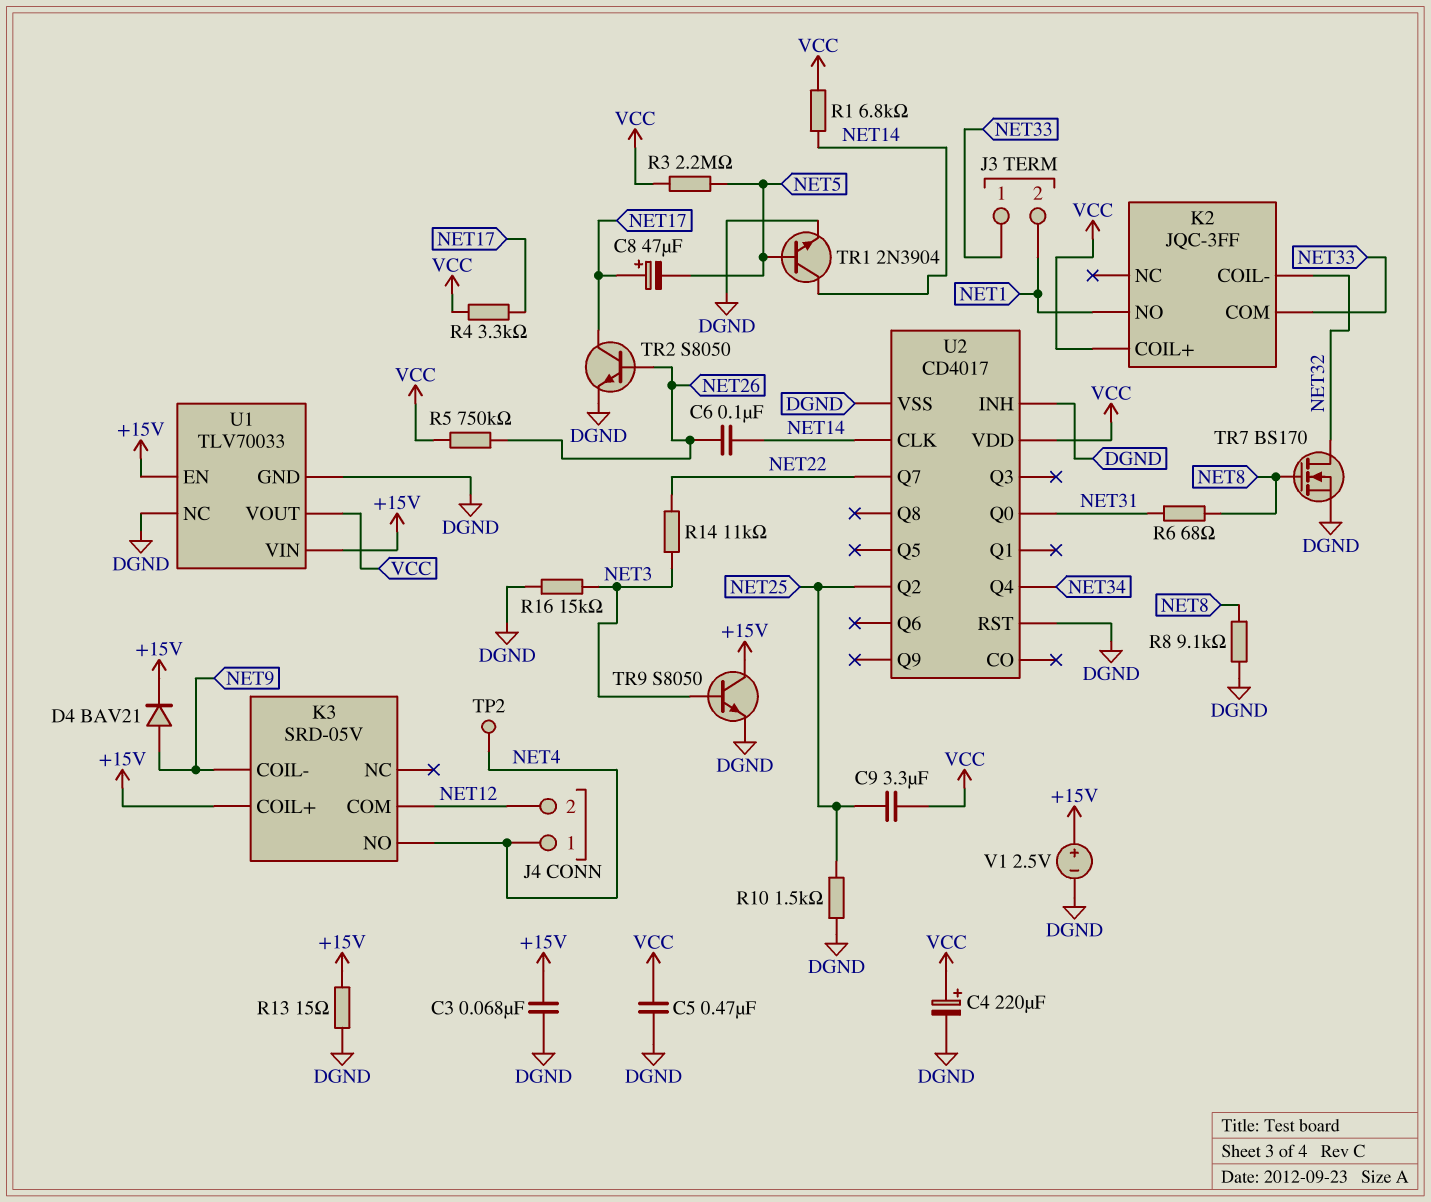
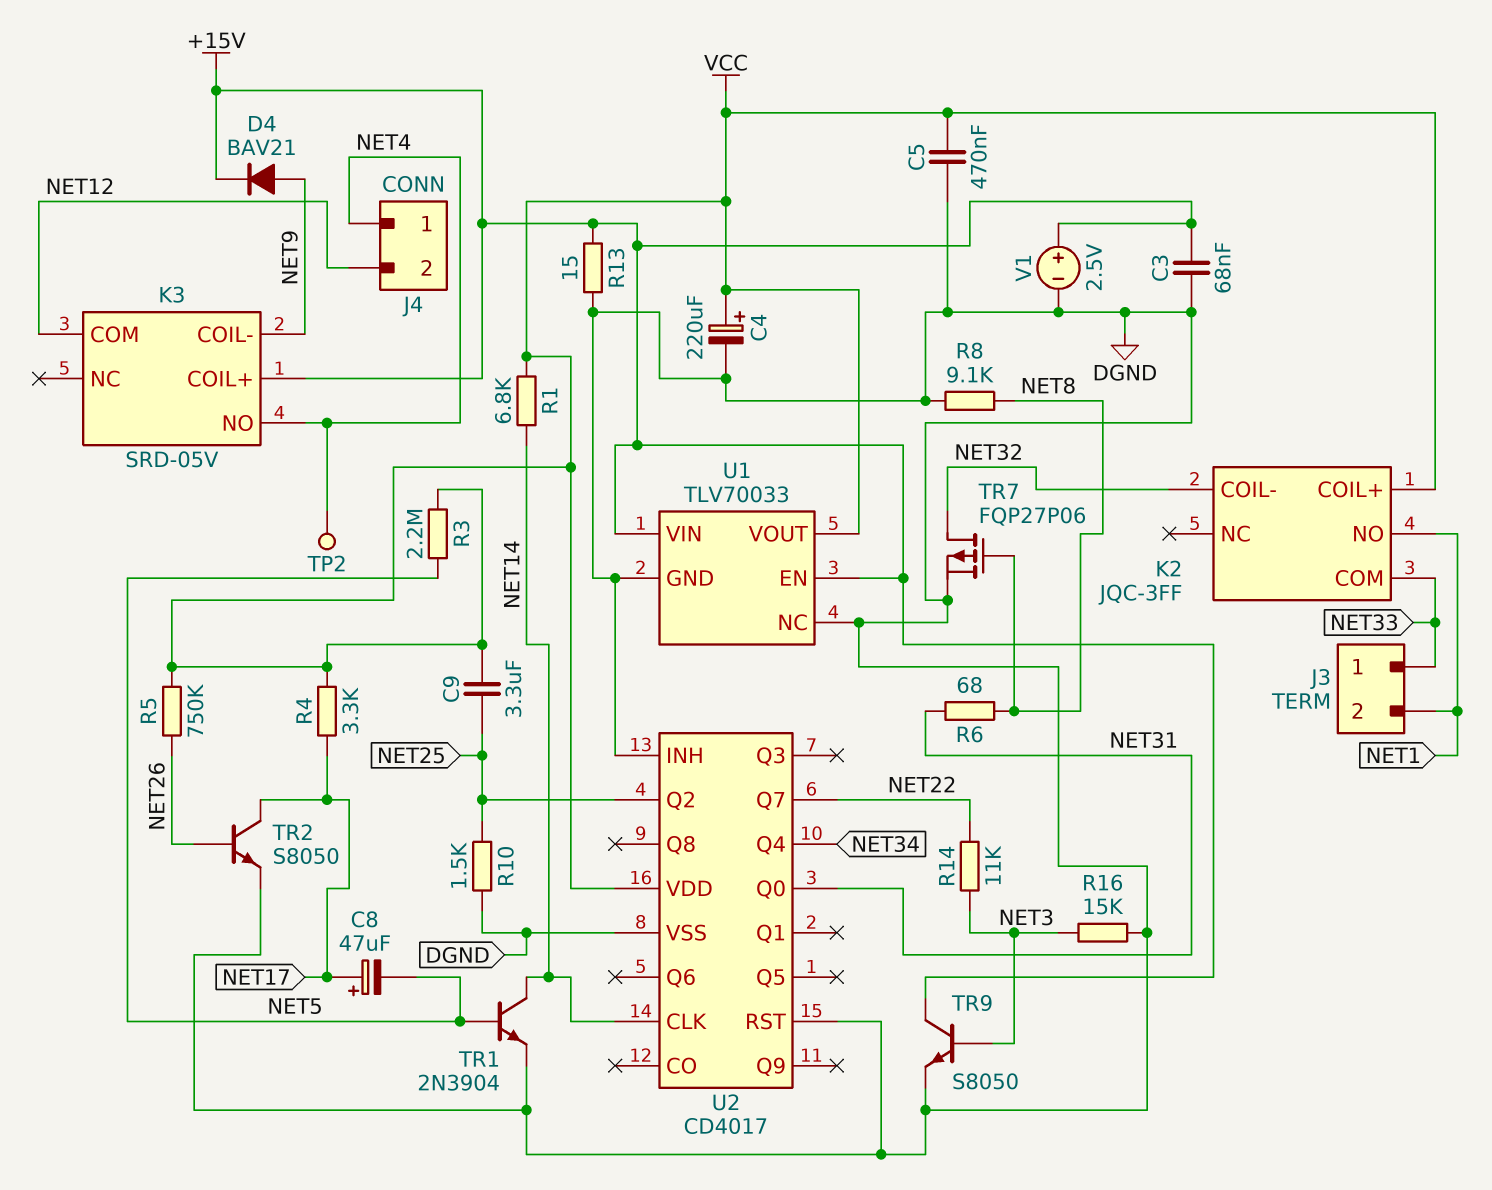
C6: 100nF (NET14, NET26) -> none
TR7: NMOS BS170 (G NET8, D NET32, S DGND) -> PMOS FQP27P06 (G NET8, D NET32, S DGND)

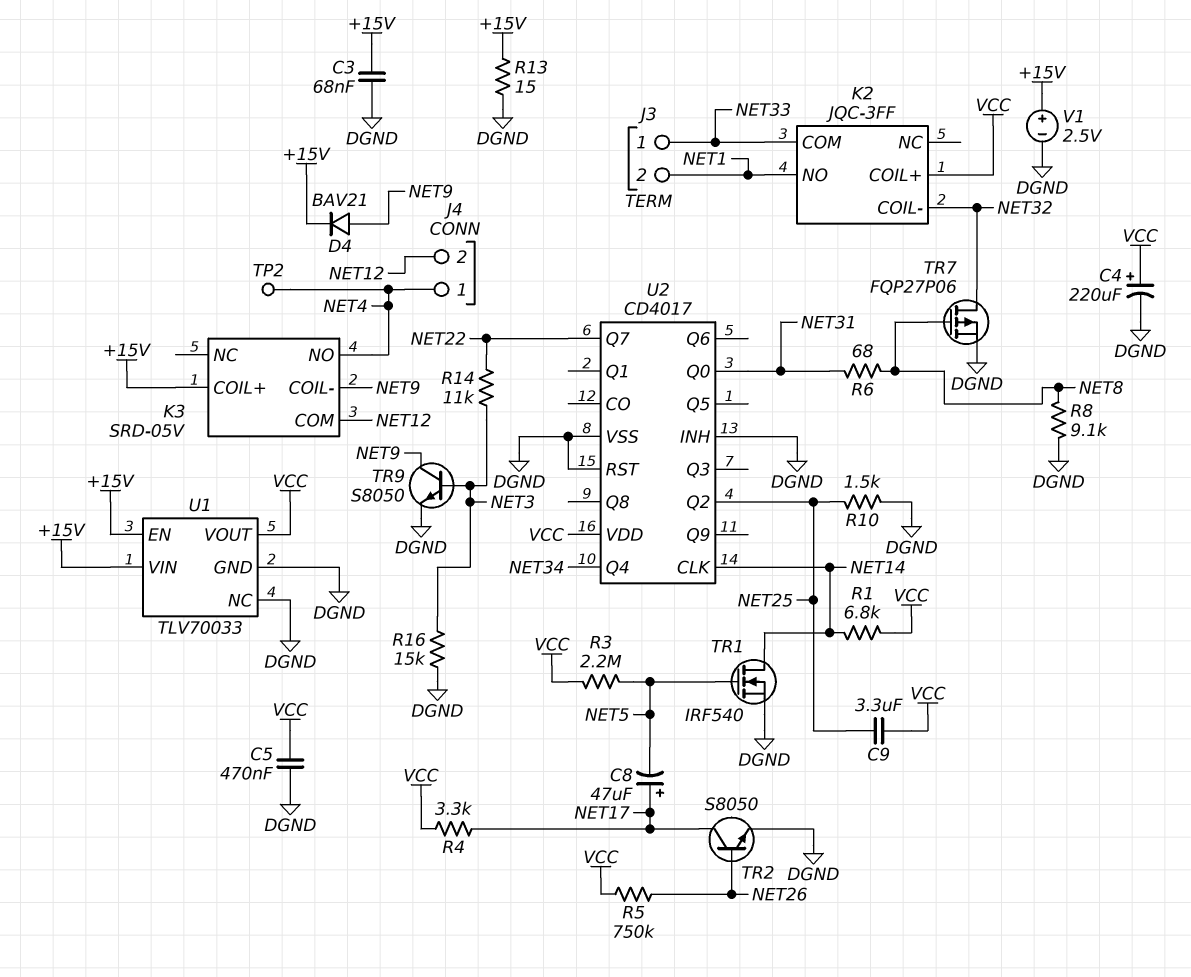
TR1: NPN 2N3904 (B NET5, C NET14, E DGND) -> NMOS IRF540 (G NET5, D NET14, S DGND)
TR9: NPN S8050 (B NET3, C +15V, E DGND) -> NPN S8050 (B NET3, C NET9, E DGND)

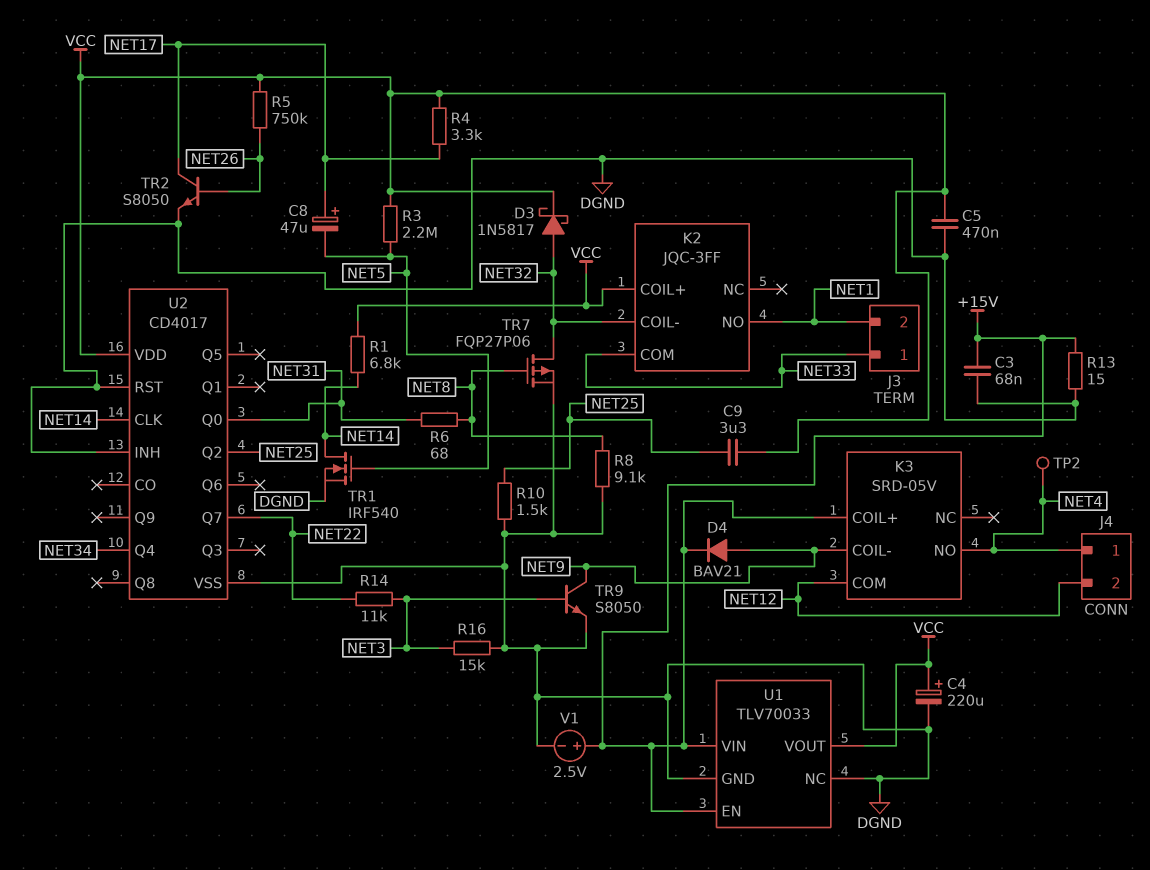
D3: none -> schottky 1N5817 (A NET32, K VCC)

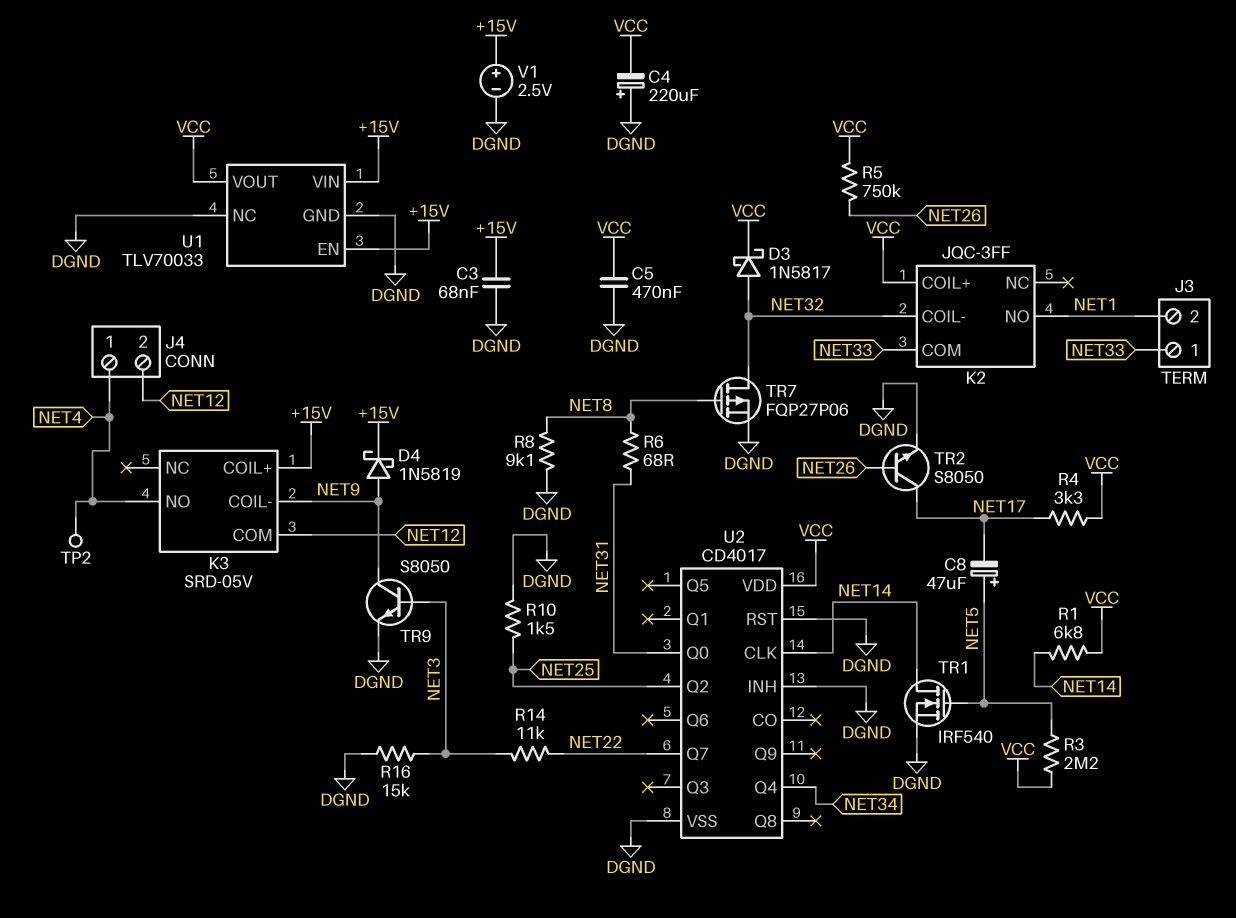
C4: 220uF (plus VCC, minus DGND) -> 220uF (plus DGND, minus VCC)
C8: 47uF (plus NET17, minus NET5) -> 47uF (plus NET5, minus NET17)
C9: 3.3uF (NET25, VCC) -> none
D4: diode BAV21 (A NET9, K +15V) -> schottky 1N5819 (A NET9, K +15V)
R13: 15 (+15V, DGND) -> none

